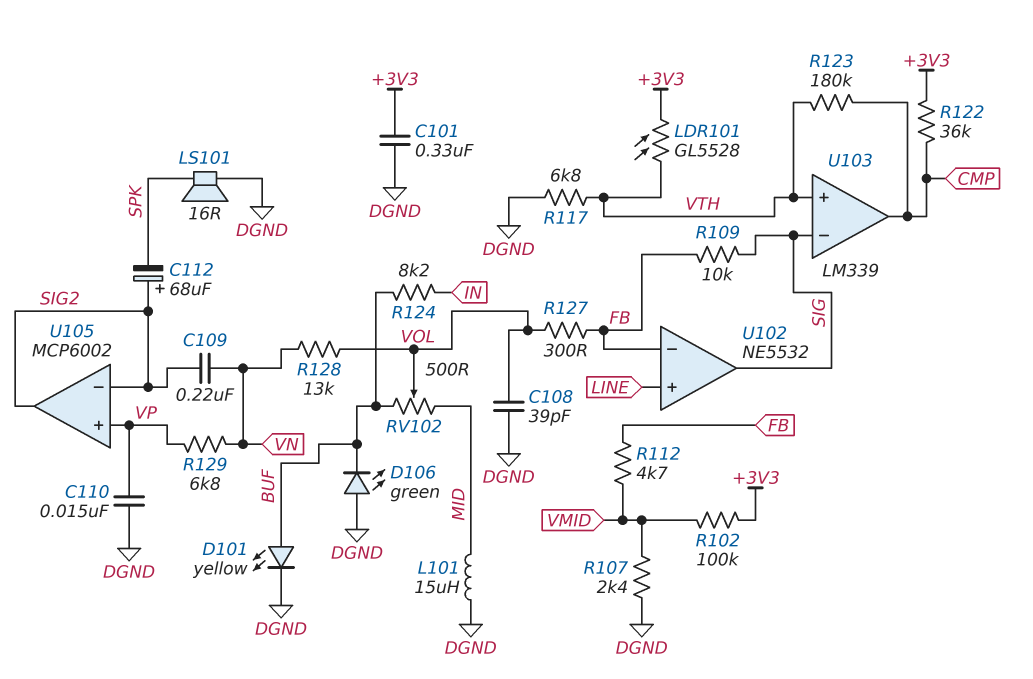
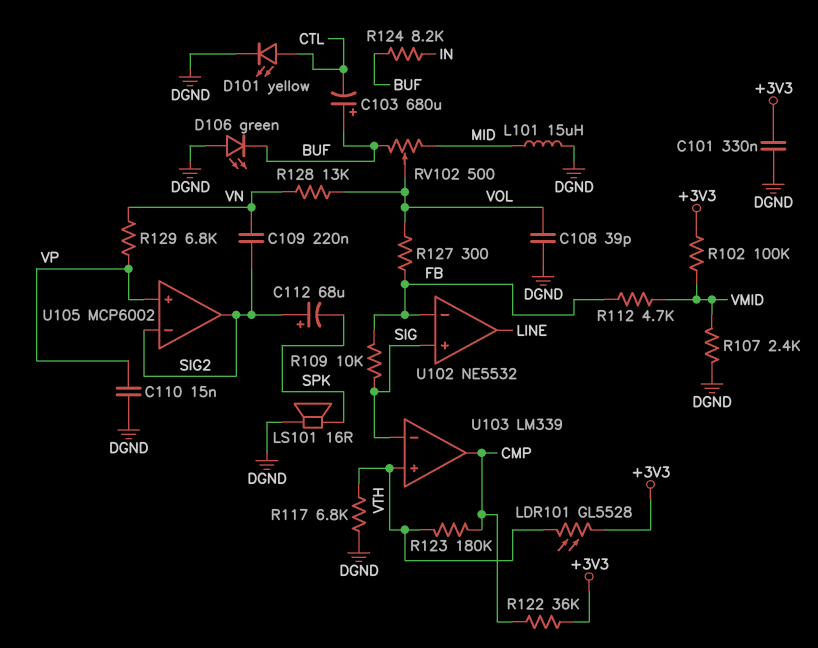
C103: none -> 680uF (plus BUF, minus CTL)
D101: LED yellow (A BUF, K DGND) -> LED yellow (A CTL, K DGND)
U102 pin in+: LINE -> SIG
U102 pin out: SIG -> LINE

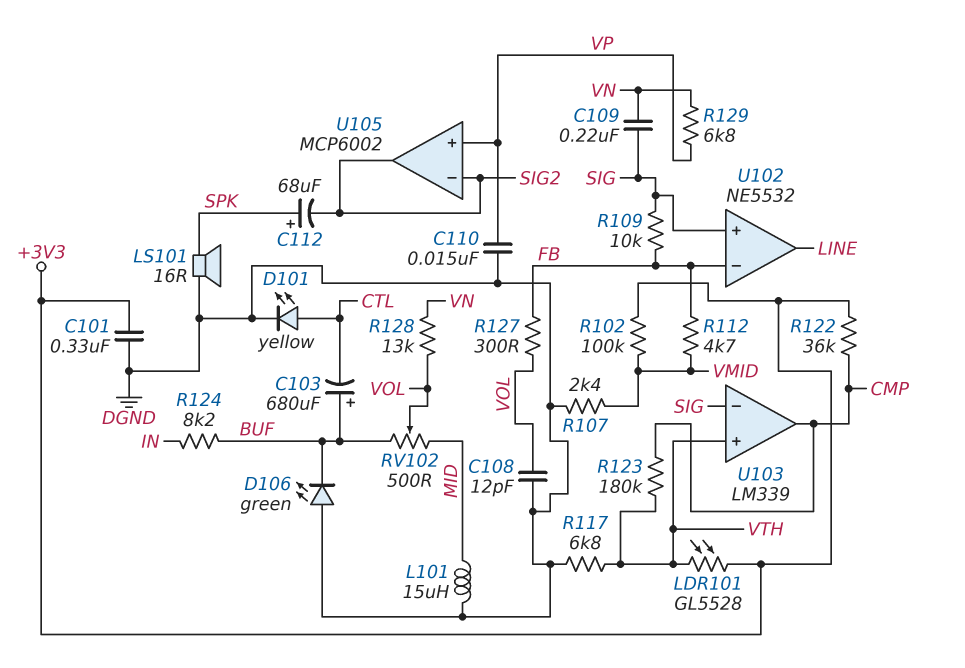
C108: 39pF (DGND, VOL) -> 12pF (DGND, VOL)
C109: 220nF (SIG2, VN) -> 220nF (SIG, VN)
C112: 68uF (plus SIG2, minus SPK) -> 68uF (plus SPK, minus SIG2)

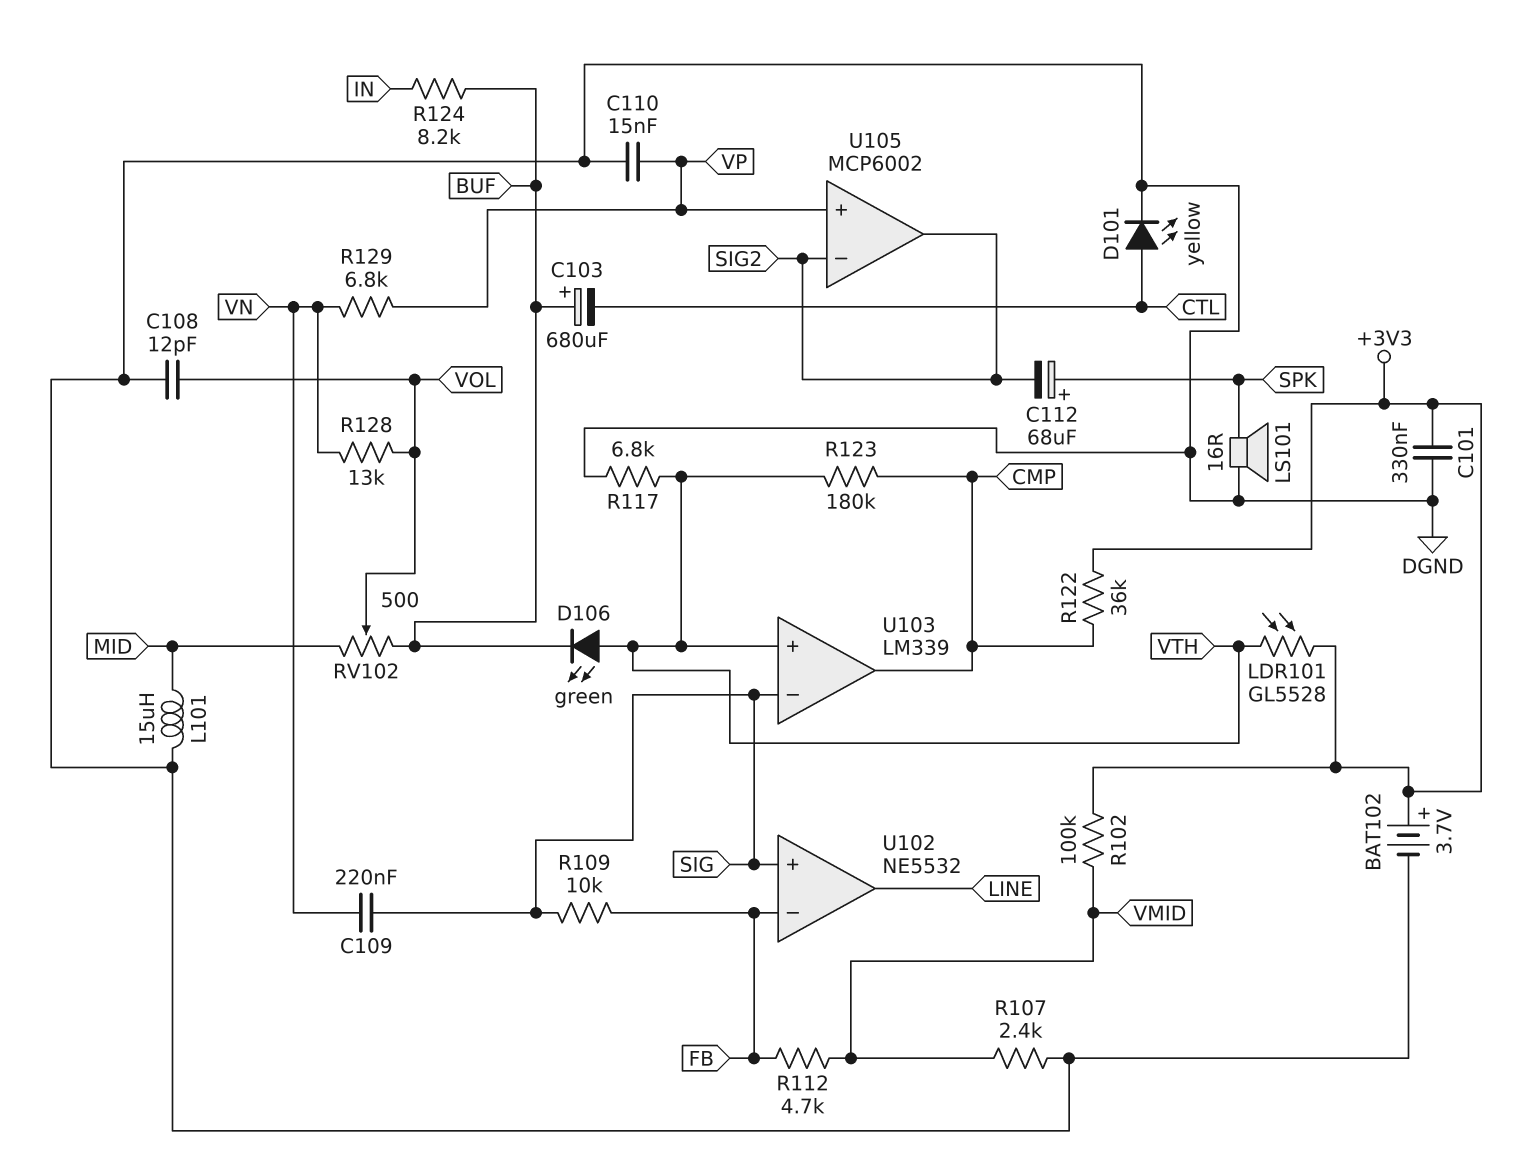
BAT102: none -> 3.7V (plus +3V3, minus DGND)
D106: LED green (A DGND, K BUF) -> LED green (A VTH, K BUF)
R127: 300 (FB, VOL) -> none

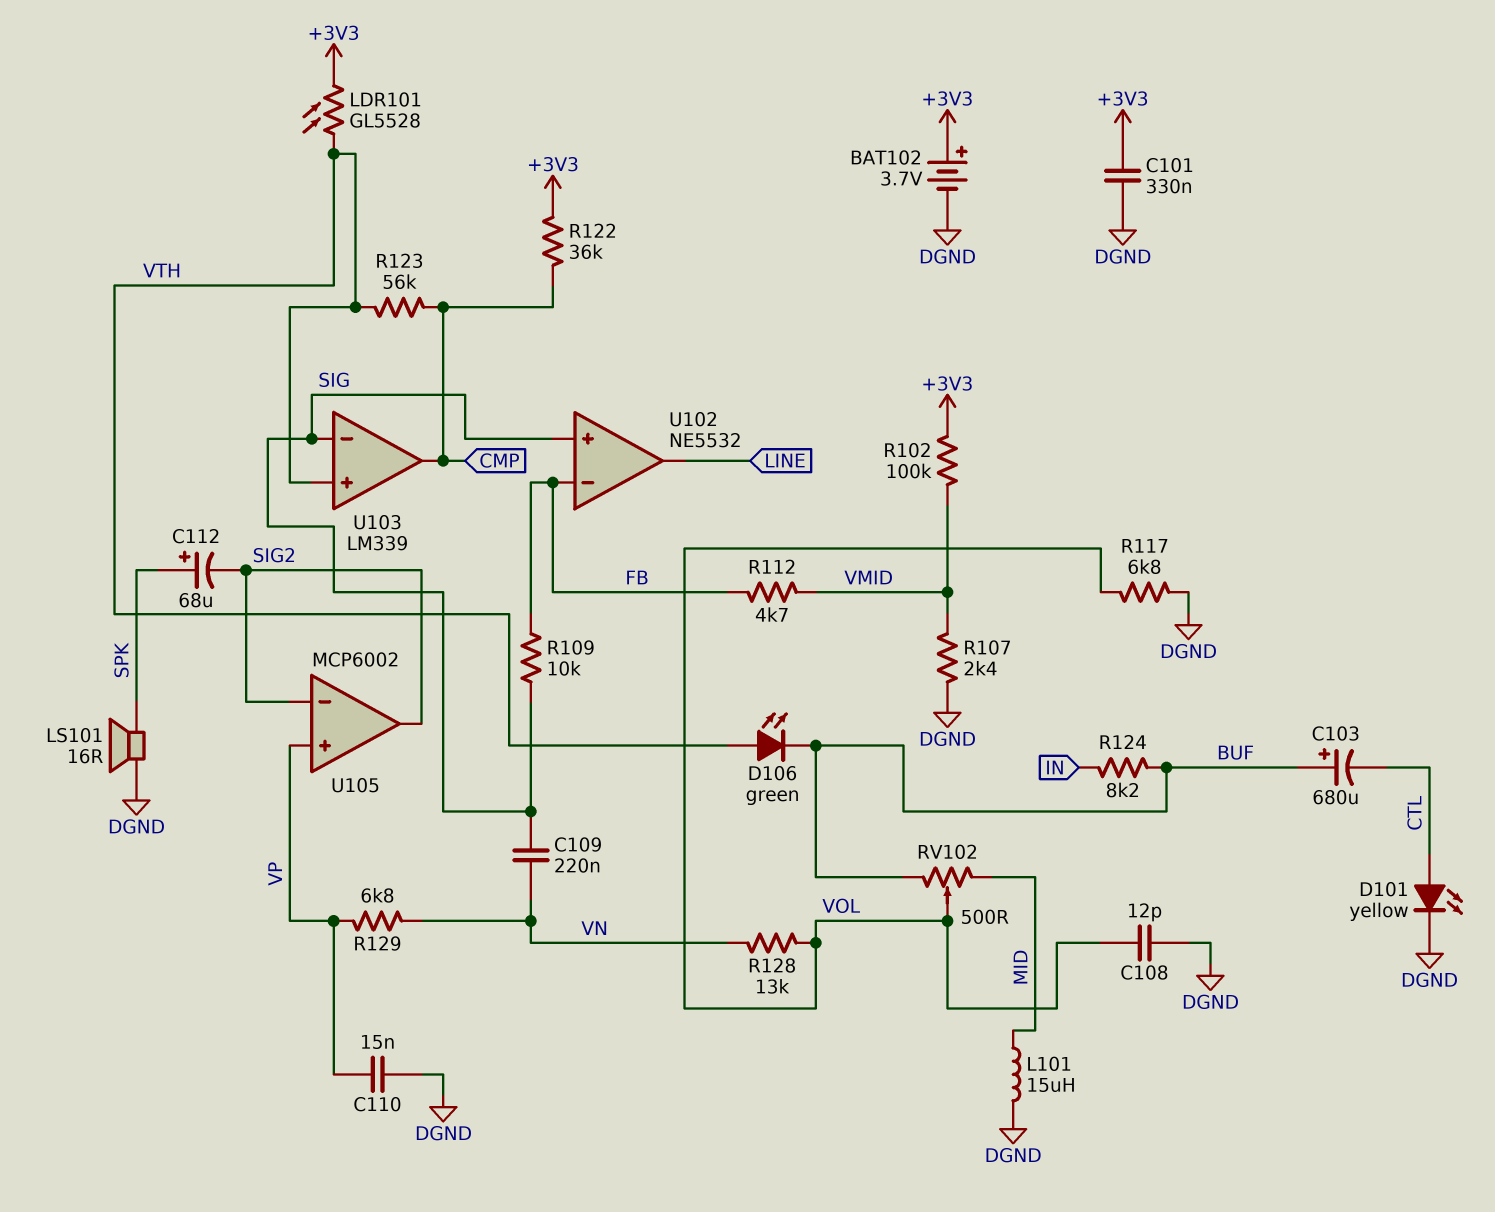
R117: 6.8k (DGND, VTH) -> 6.8k (DGND, VOL)
R123: 180k (CMP, VTH) -> 56k (CMP, VTH)

